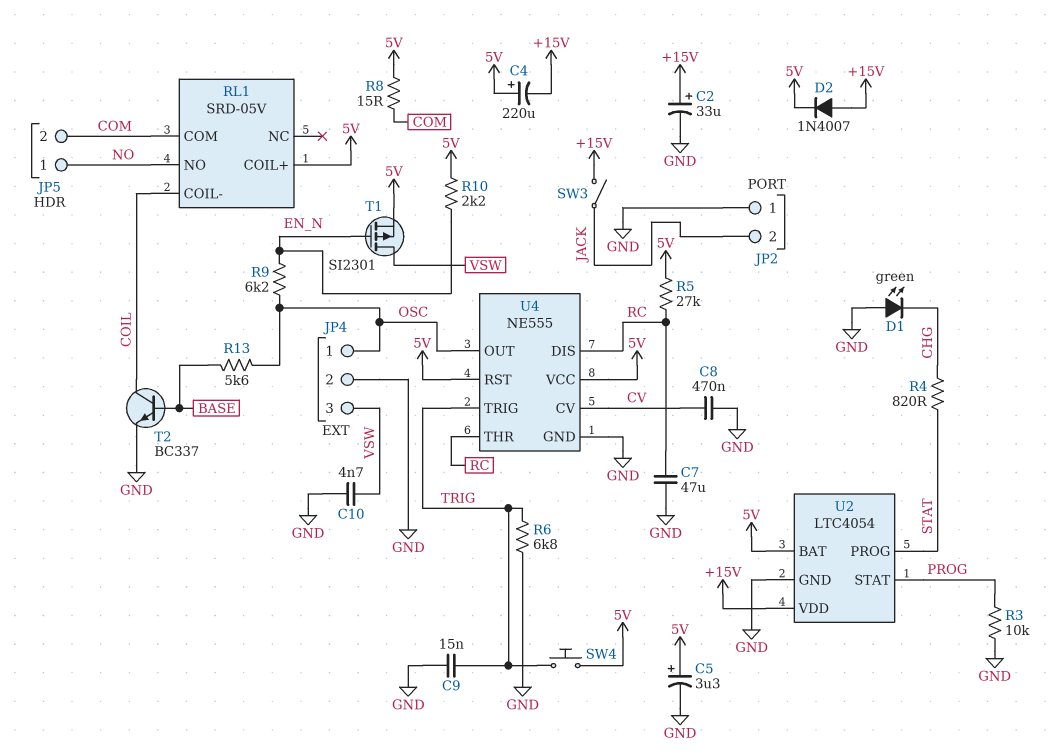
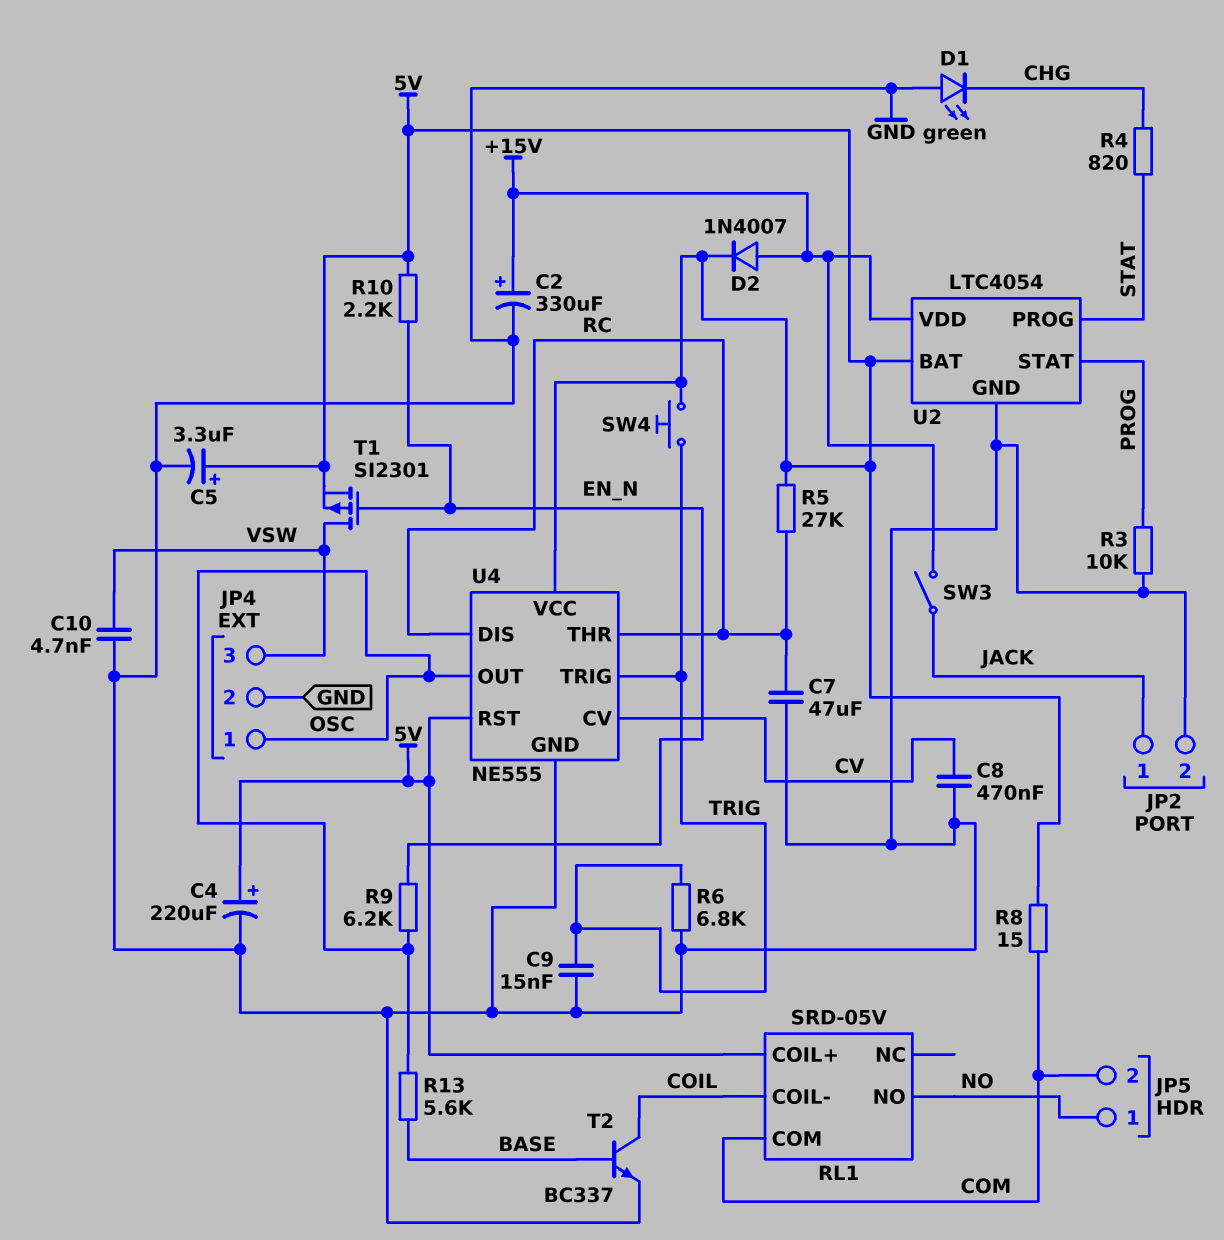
C2: 33uF (plus +15V, minus GND) -> 330uF (plus +15V, minus GND)
C4: 220uF (plus 5V, minus +15V) -> 220uF (plus 5V, minus GND)
JP2 pin 1: GND -> JACK
JP2 pin 2: JACK -> GND

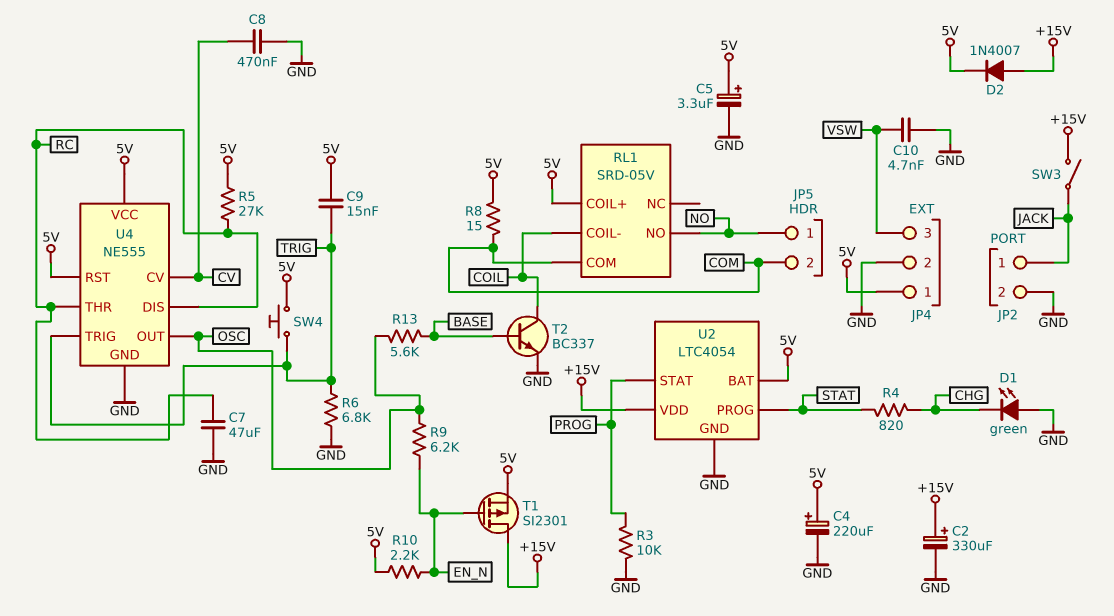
C9: 15nF (GND, TRIG) -> 15nF (5V, TRIG)
JP4 pin 1: OSC -> 5V
T1: PMOS SI2301 (G EN_N, D VSW, S 5V) -> PMOS SI2301 (G EN_N, D +15V, S 5V)

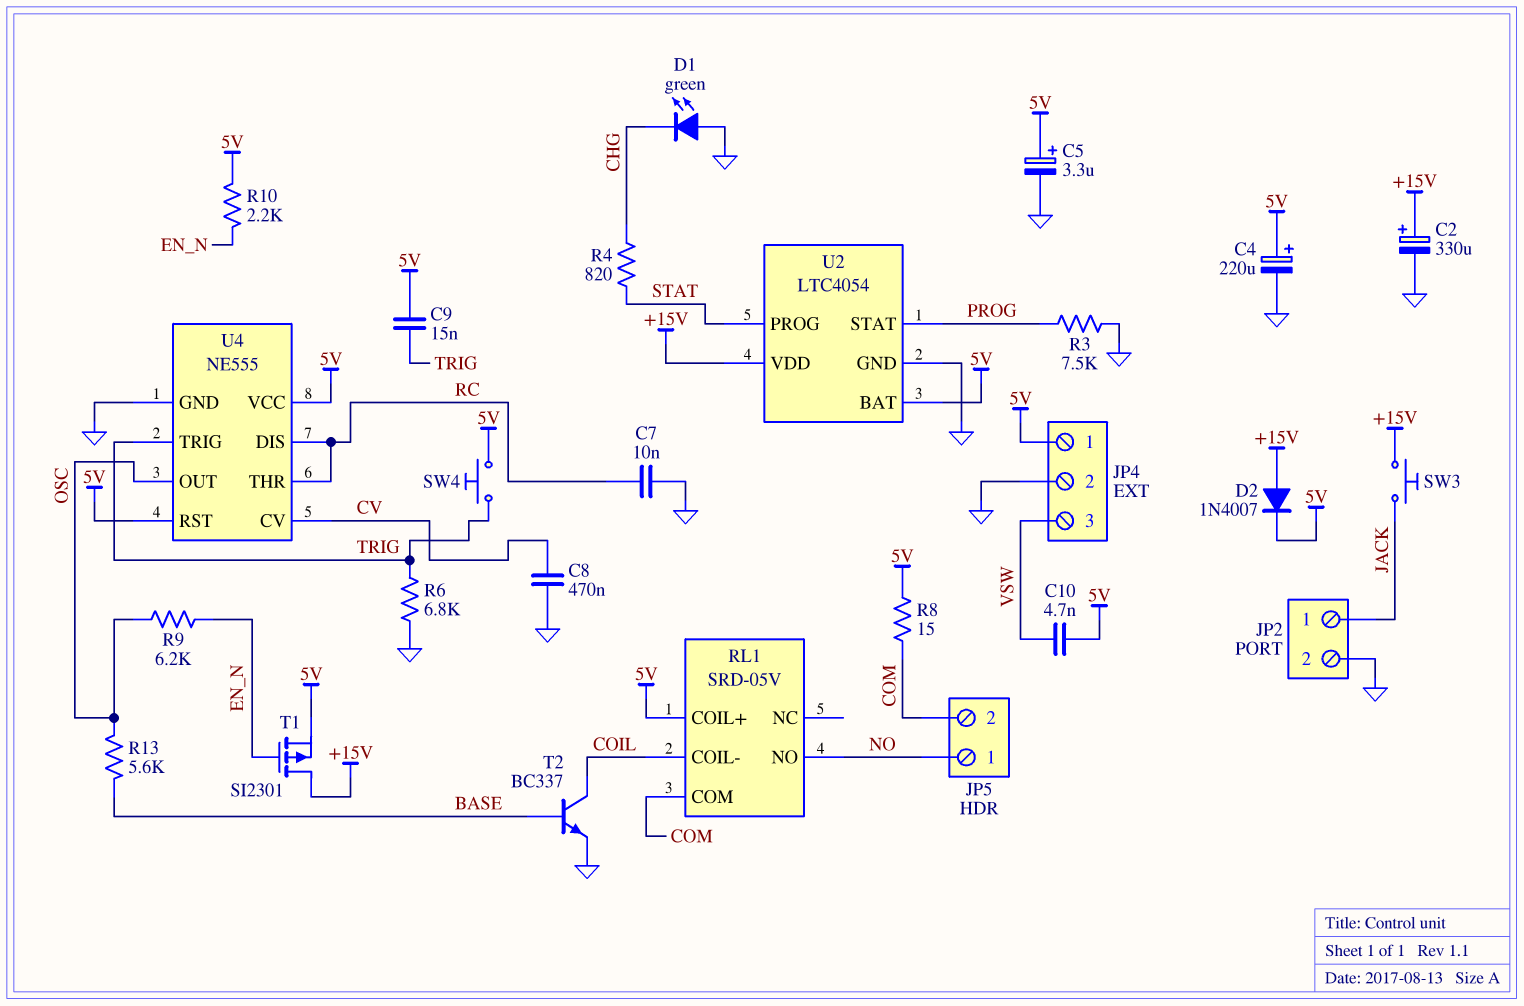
C7: 47uF (GND, RC) -> 10nF (GND, RC)
C10: 4.7nF (GND, VSW) -> 4.7nF (5V, VSW)
R3: 10k (GND, PROG) -> 7.5k (GND, PROG)
R5: 27k (5V, RC) -> none
SW3: switch (+15V, JACK) -> button (+15V, JACK)

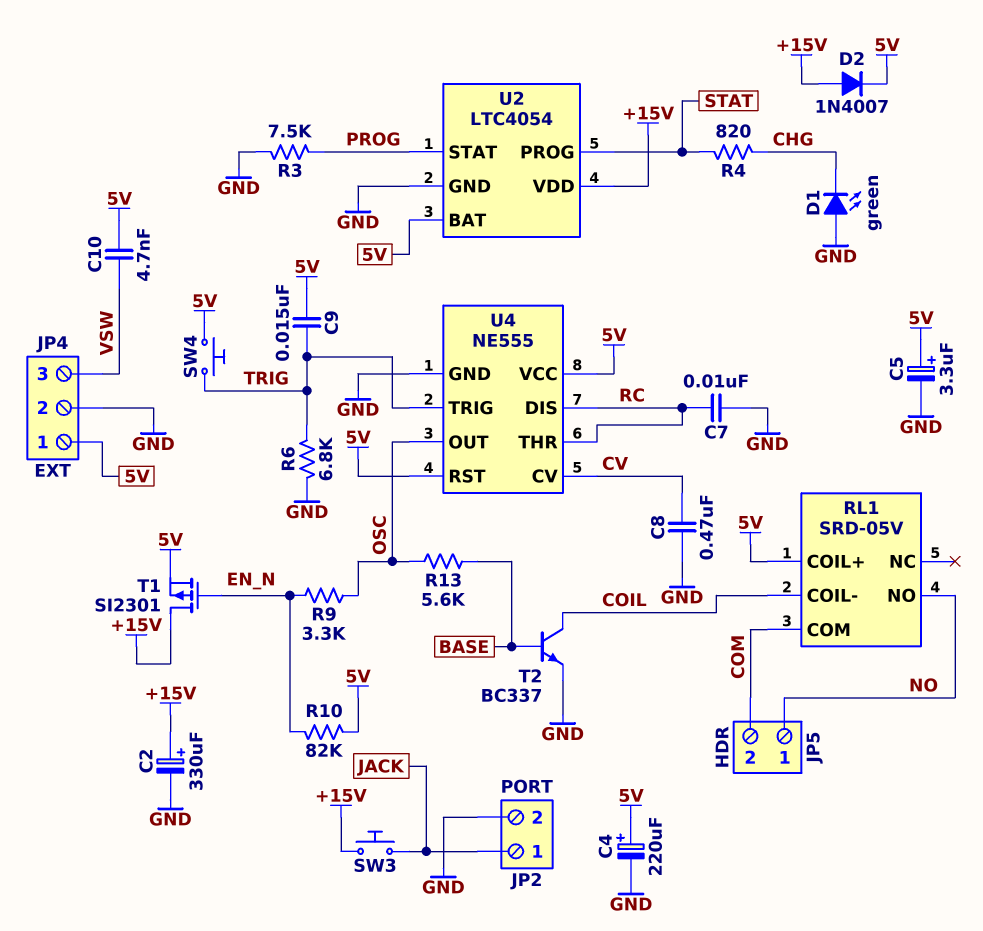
R8: 15 (5V, COM) -> none
R9: 6.2k (EN_N, OSC) -> 3.3k (EN_N, OSC)
R10: 2.2k (5V, EN_N) -> 82k (5V, EN_N)

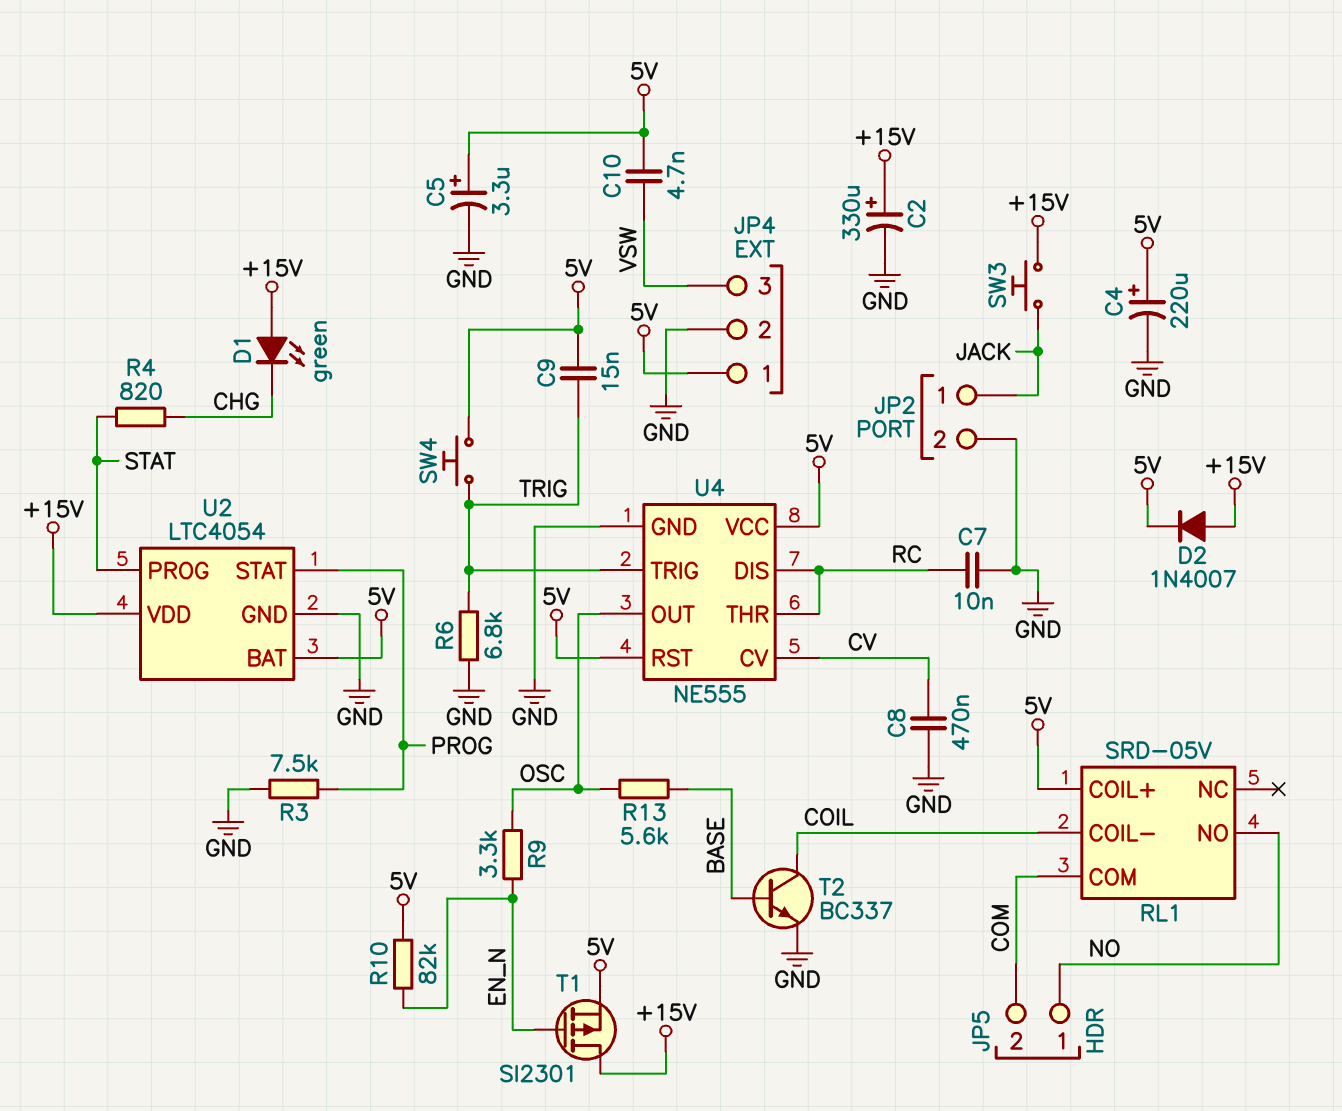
D1: LED green (A GND, K CHG) -> LED green (A +15V, K CHG)

